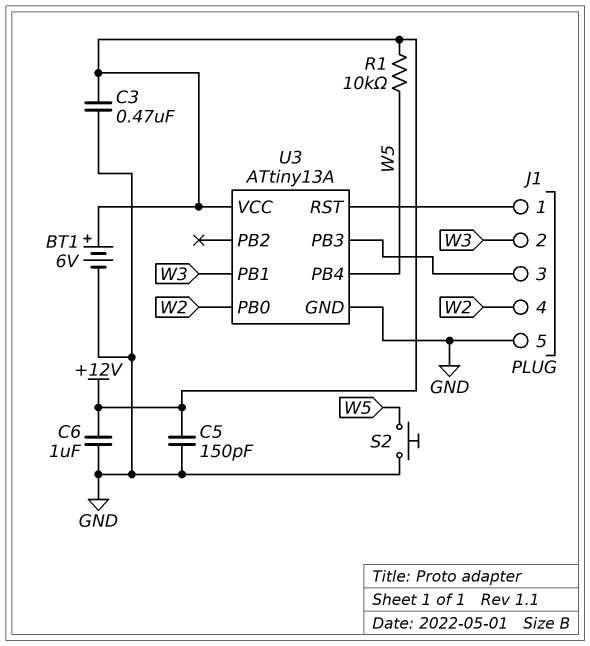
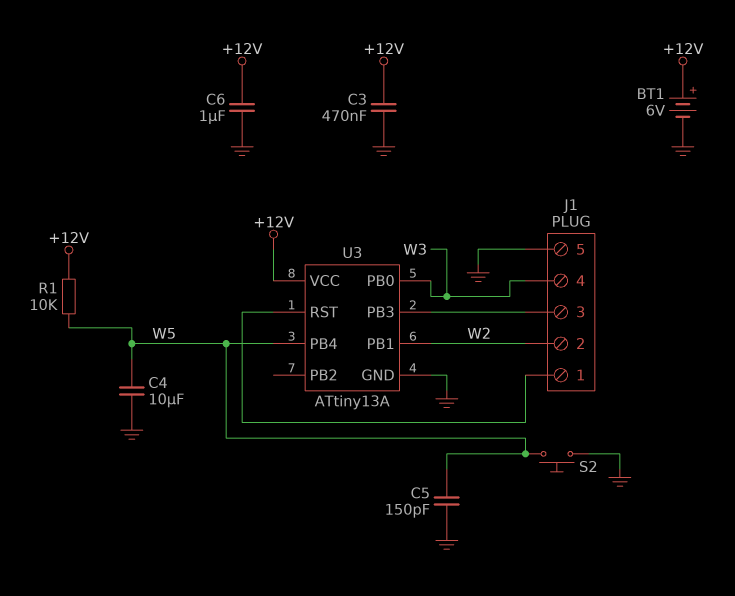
C4: none -> 10uF (GND, W5)
C5: 150pF (+12V, GND) -> 150pF (GND, W5)
J1 pin 2: W3 -> W2
J1 pin 4: W2 -> W3
U3 pin PB0: W2 -> W3
U3 pin PB1: W3 -> W2

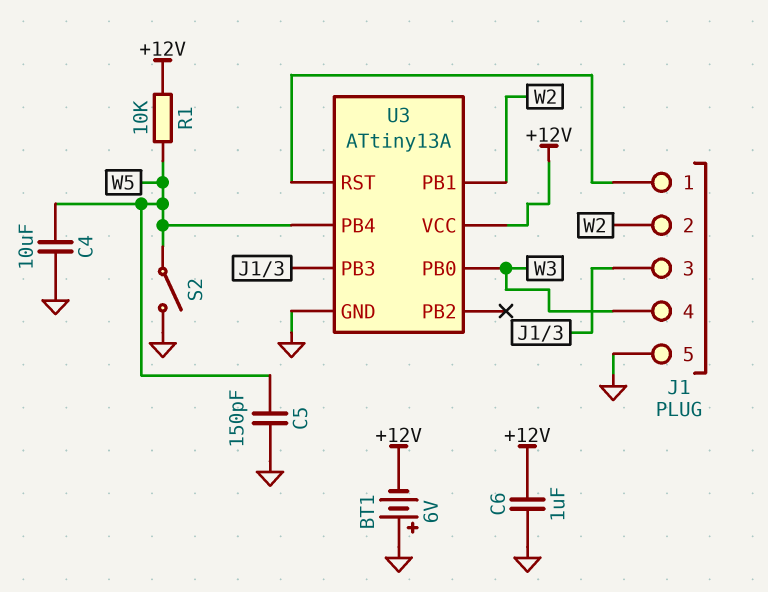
BT1: 6V (plus +12V, minus GND) -> 6V (plus GND, minus +12V)
C3: 470nF (+12V, GND) -> none
S2: button (GND, W5) -> switch (GND, W5)

